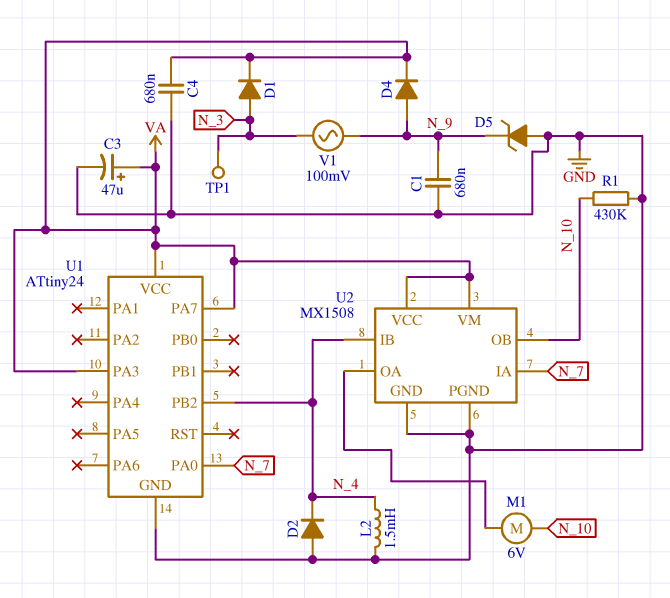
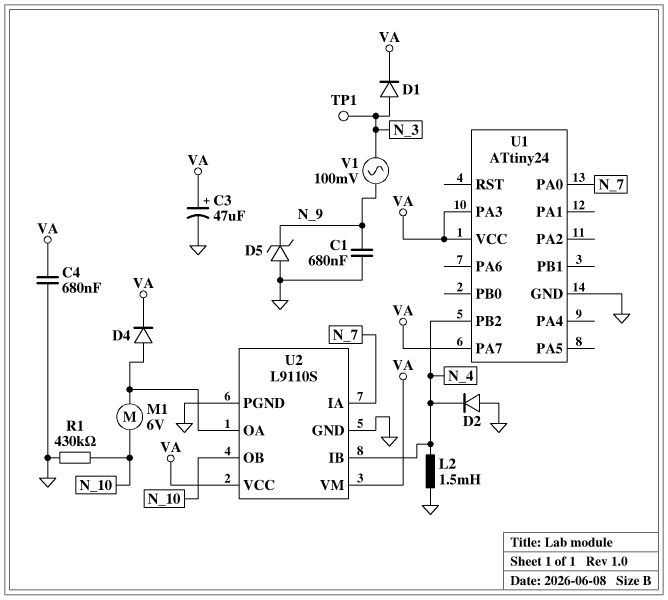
D4: diode (A N_9, K VA) -> diode (A U2/OA, K VA)
U2: MX1508 -> L9110S

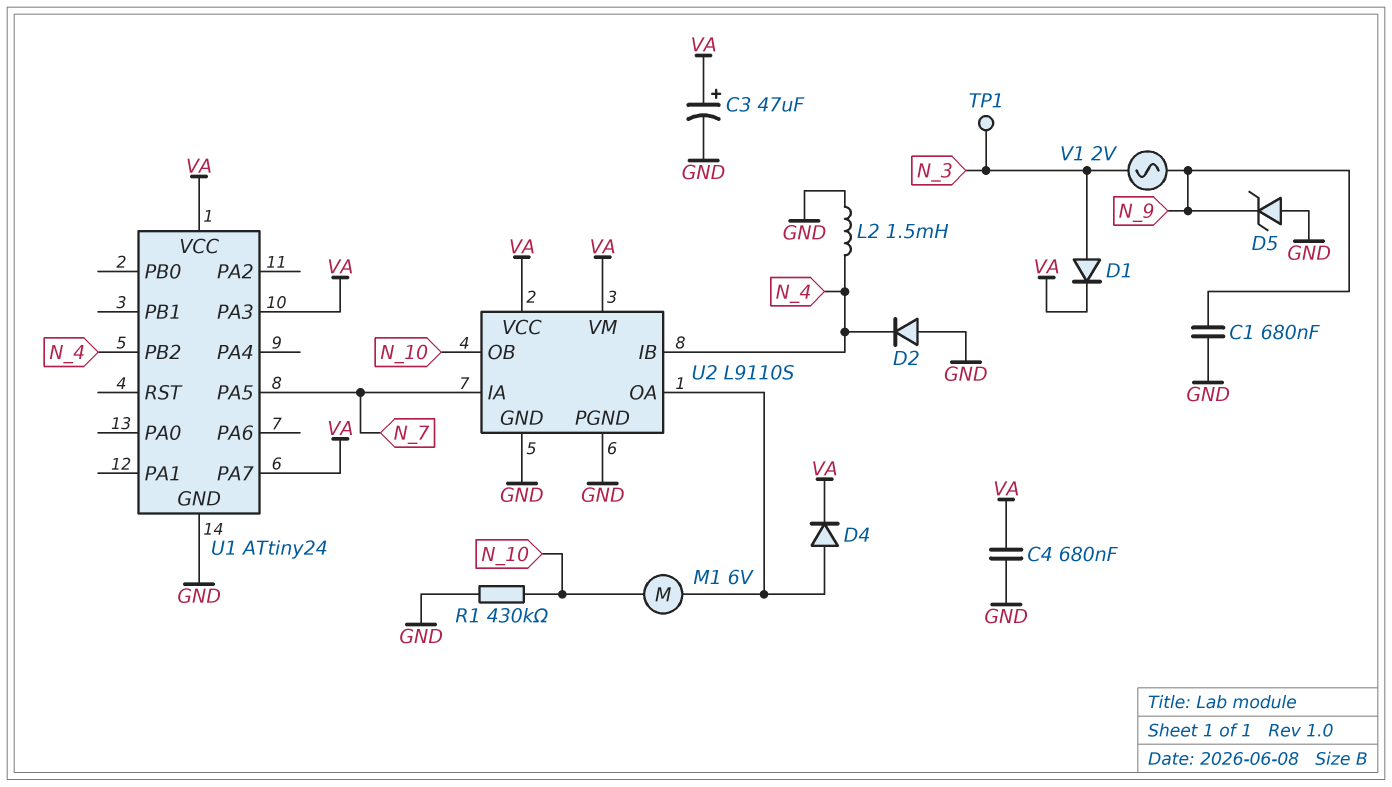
U1 pin PA0: N_7 -> none
U1 pin PA5: none -> N_7
V1: AC 100mV (N_3, N_9) -> AC 2V (N_3, N_9)

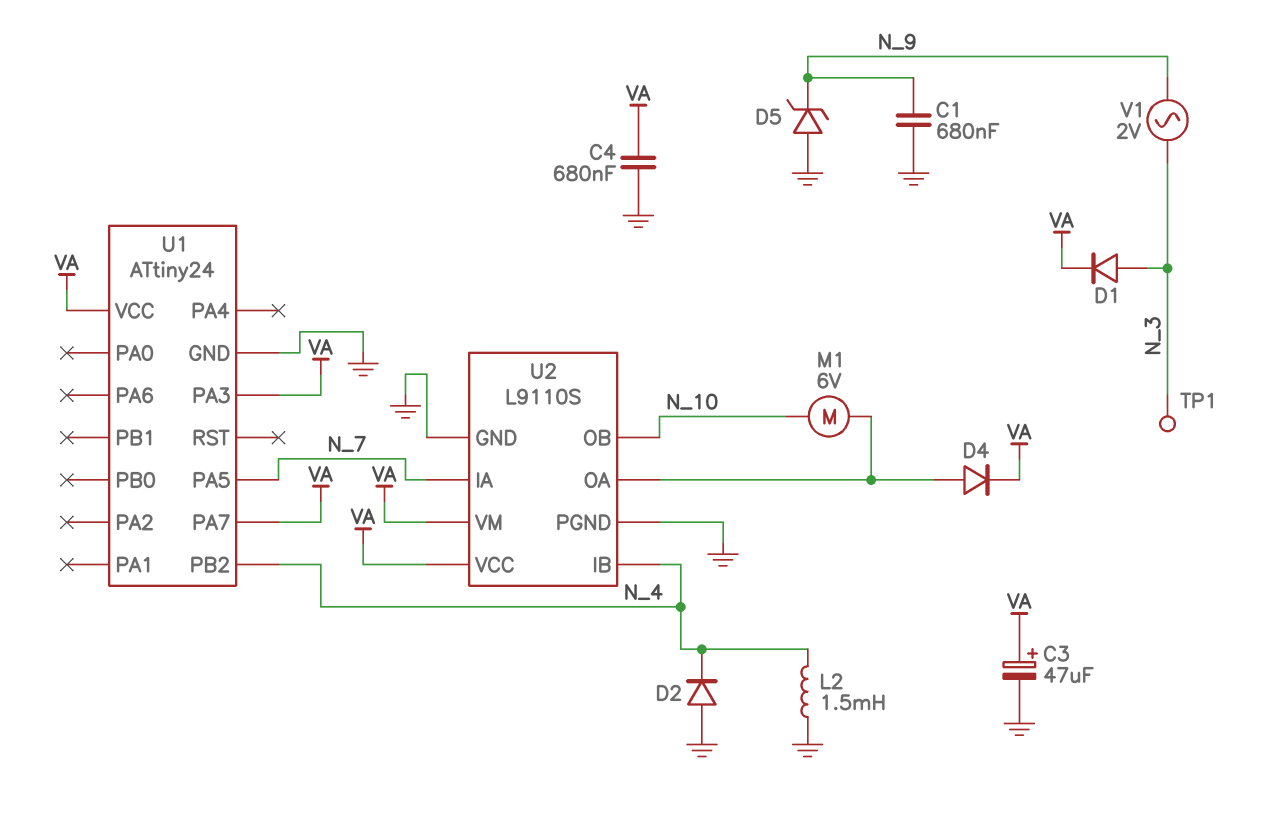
R1: 430k (GND, N_10) -> none

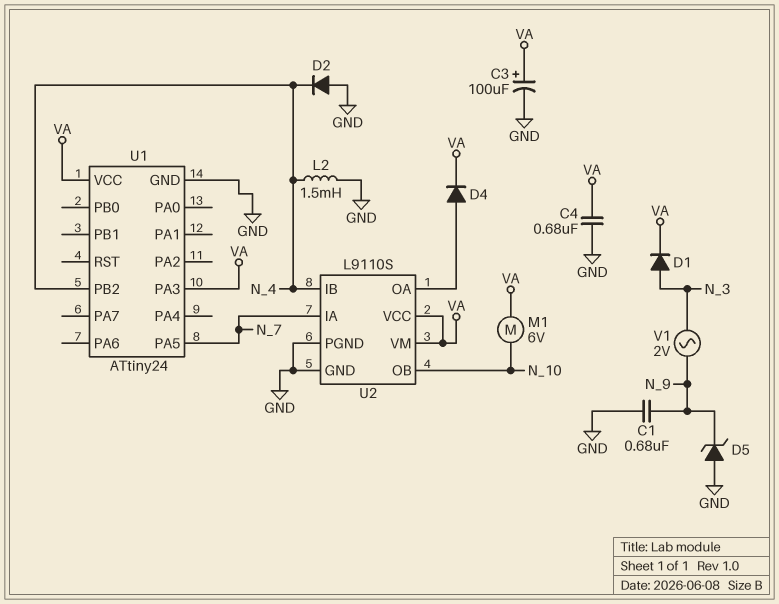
C3: 47uF (plus VA, minus GND) -> 100uF (plus VA, minus GND)
M1: motor 6V (N_10, U2/OA) -> motor 6V (N_10, VA)
TP1: test point (N_3) -> none
U1 pin PA7: VA -> none

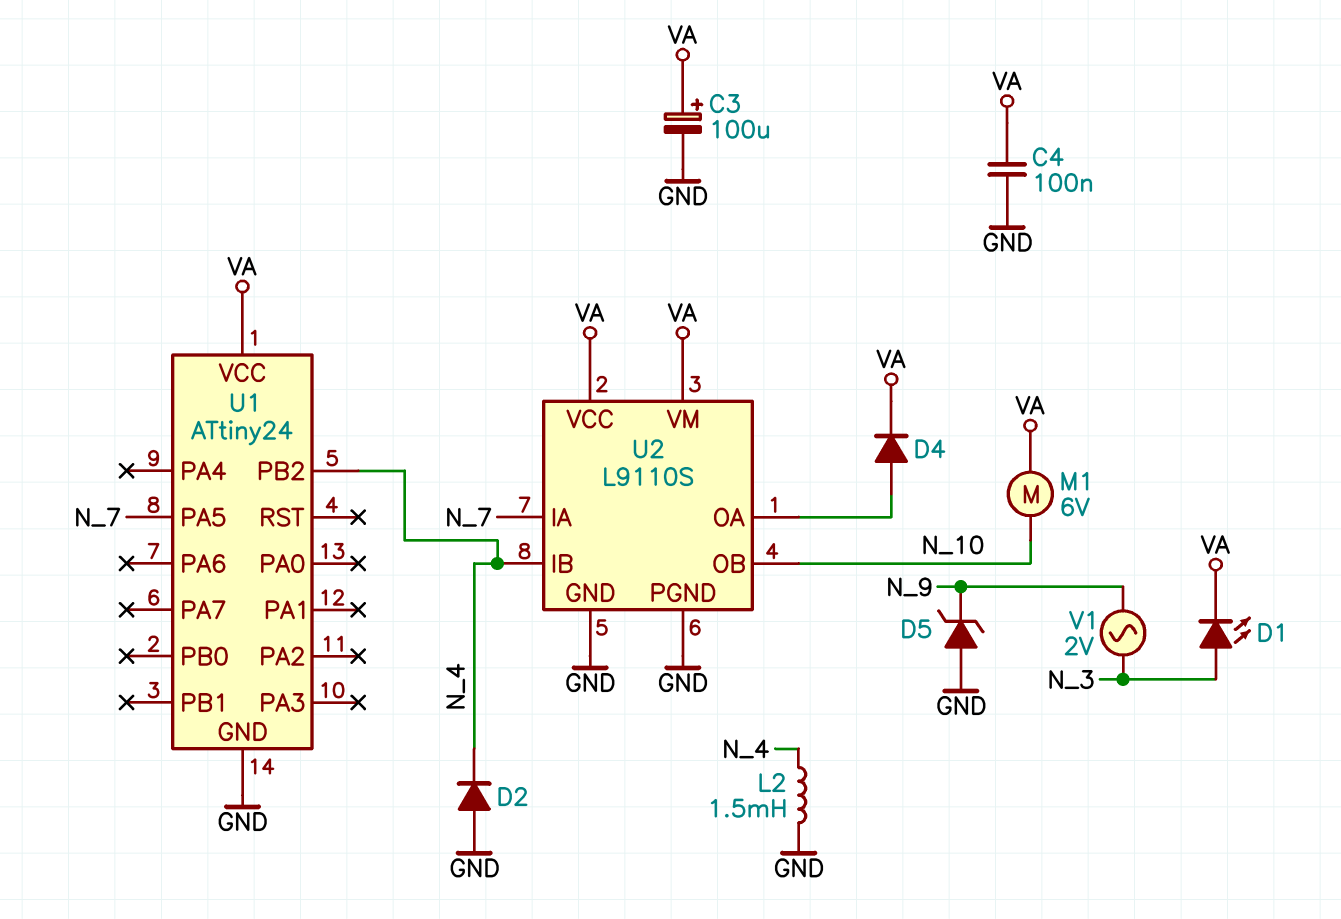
C1: 680nF (GND, N_9) -> none
C4: 680nF (GND, VA) -> 100nF (GND, VA)
D1: diode (A N_3, K VA) -> LED (A N_3, K VA)
U1 pin PA3: VA -> none

